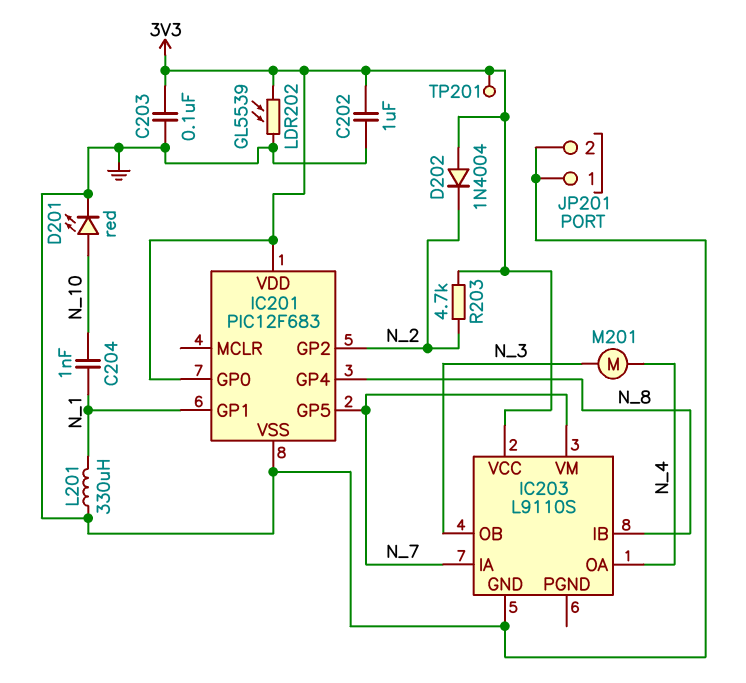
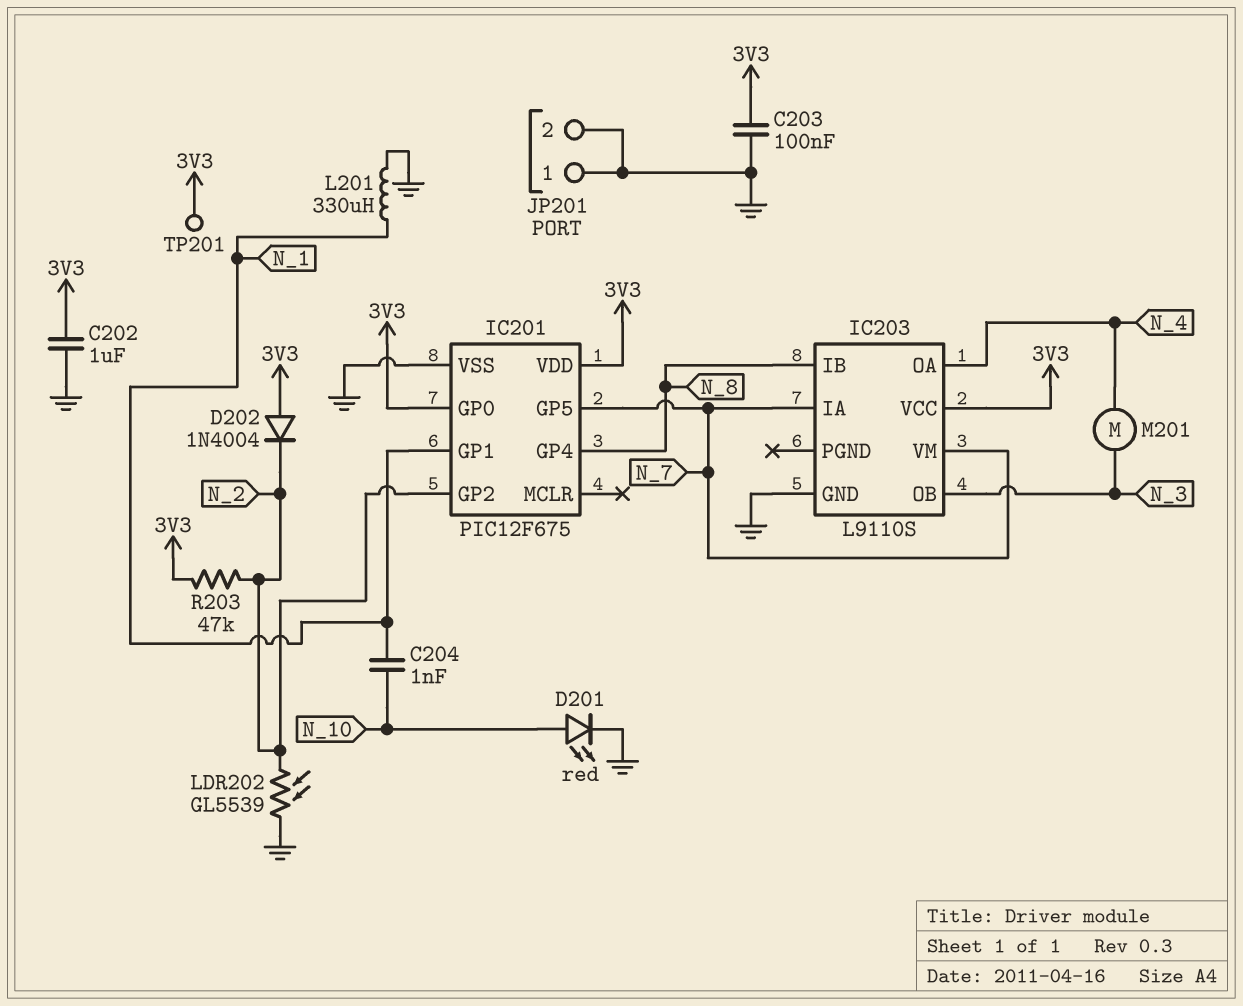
IC201: PIC12F683 -> PIC12F675
LDR202: GL5539 (3V3, GND) -> GL5539 (GND, N_2)
R203: 4.7k (3V3, N_2) -> 47k (3V3, N_2)

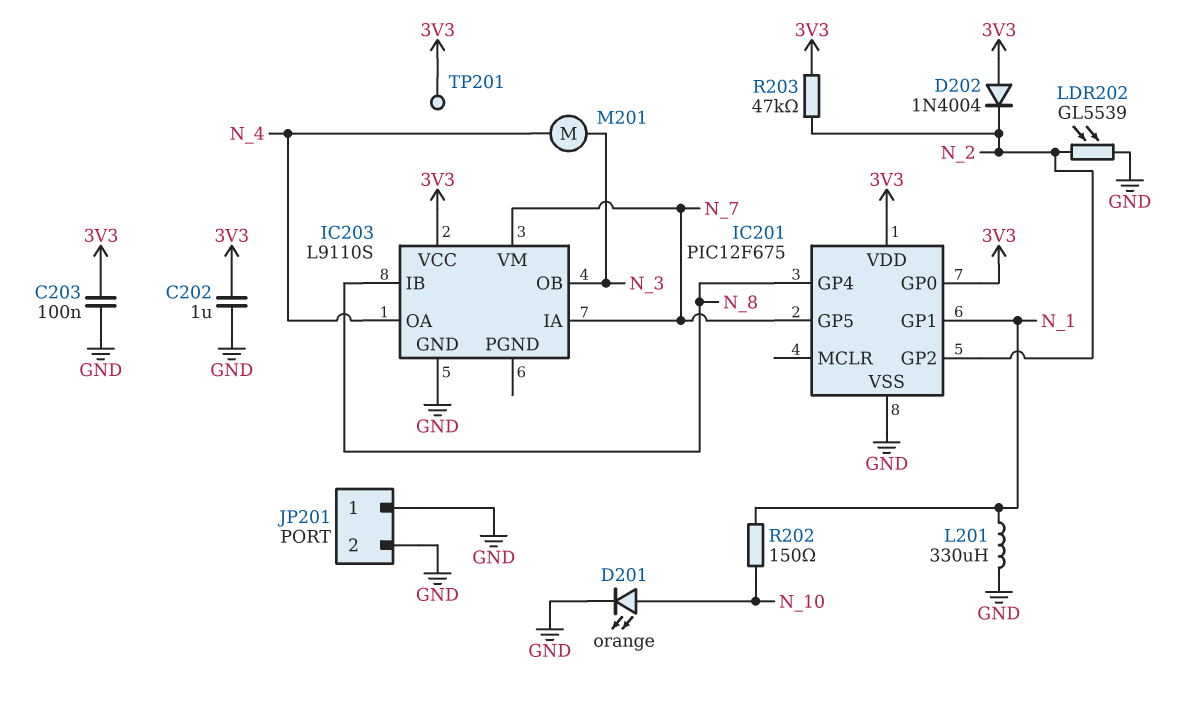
C204: 1nF (N_1, N_10) -> none
D201: LED red (A N_10, K GND) -> LED orange (A N_10, K GND)
R202: none -> 150 (N_1, N_10)

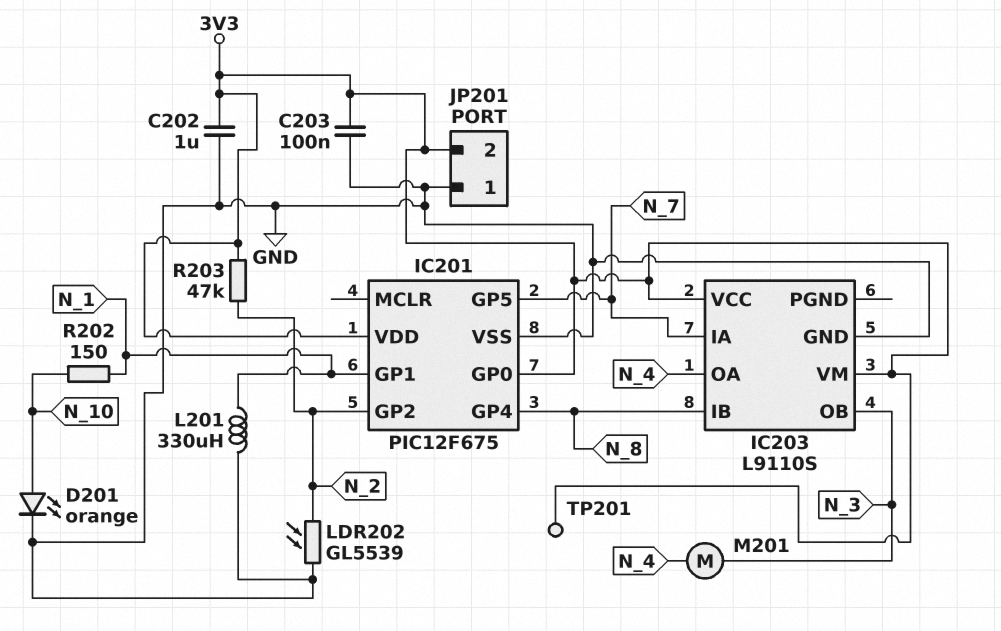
D202: diode 1N4004 (A 3V3, K N_2) -> none
IC203 pin VM: N_7 -> 3V3
JP201 pin 2: GND -> 3V3

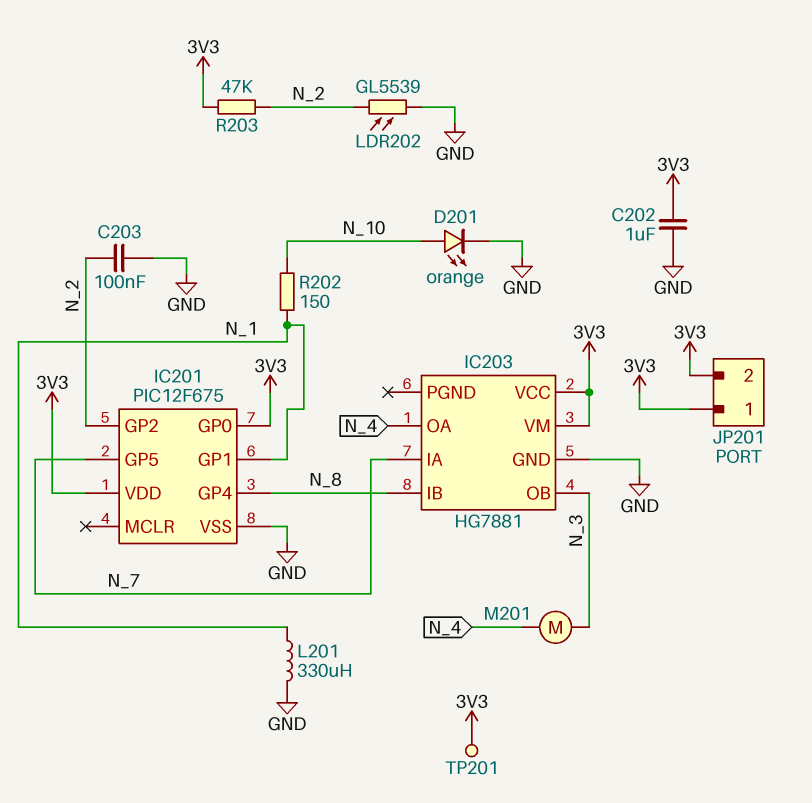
C203: 100nF (3V3, GND) -> 100nF (GND, N_2)
IC203: L9110S -> HG7881
JP201 pin 1: GND -> 3V3

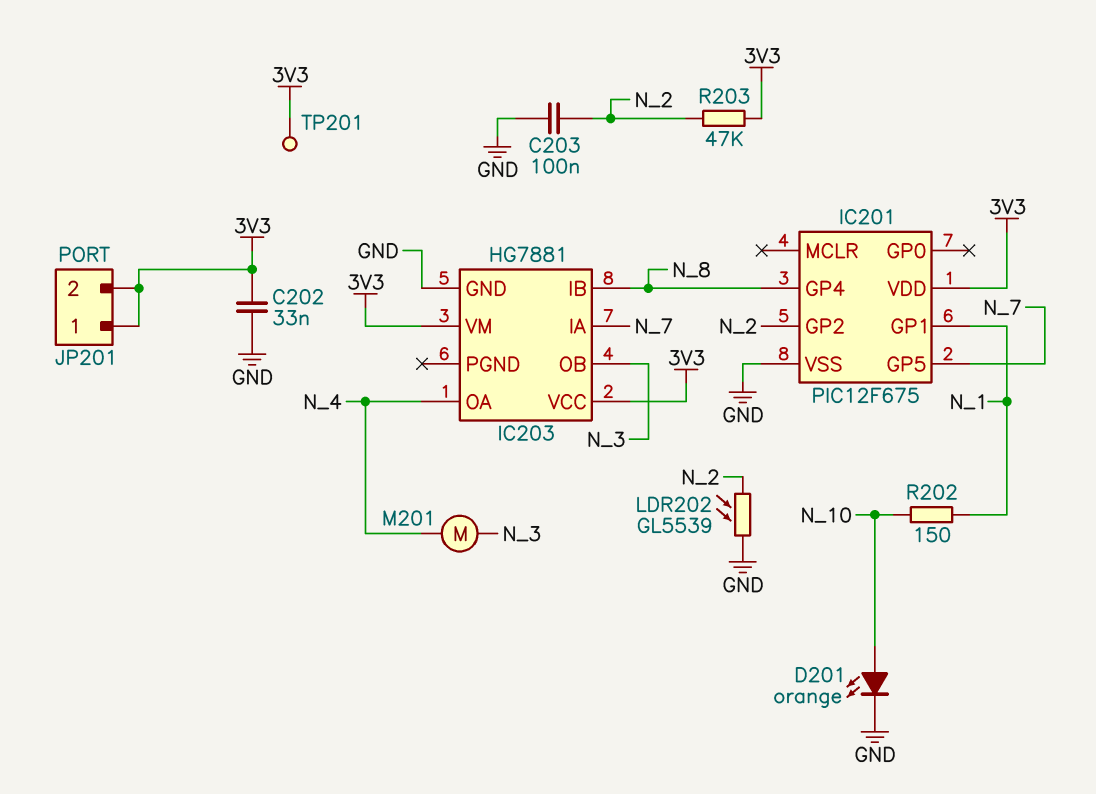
C202: 1uF (3V3, GND) -> 33nF (3V3, GND)
IC201 pin GP0: 3V3 -> none
L201: 330uH (GND, N_1) -> none

